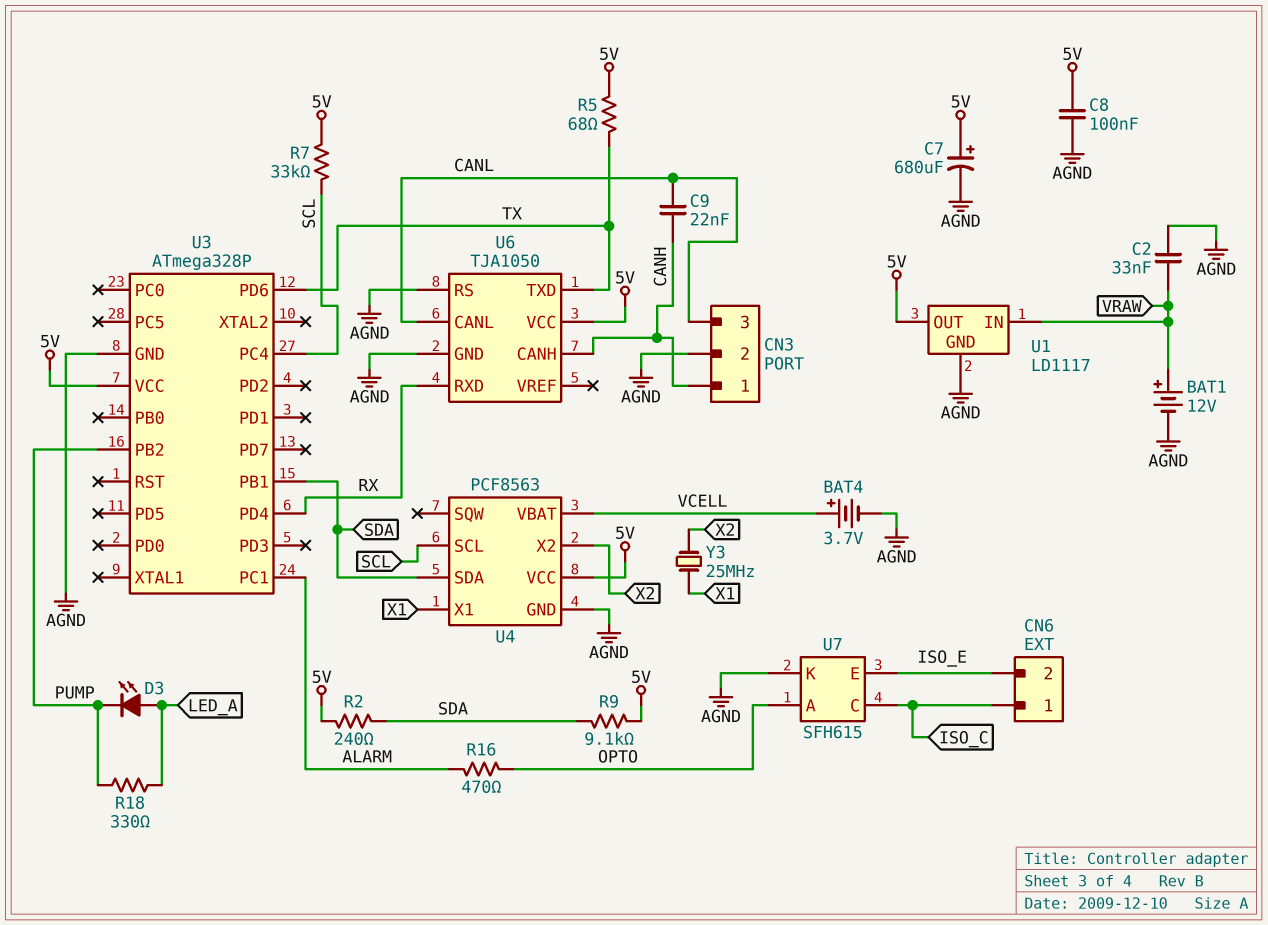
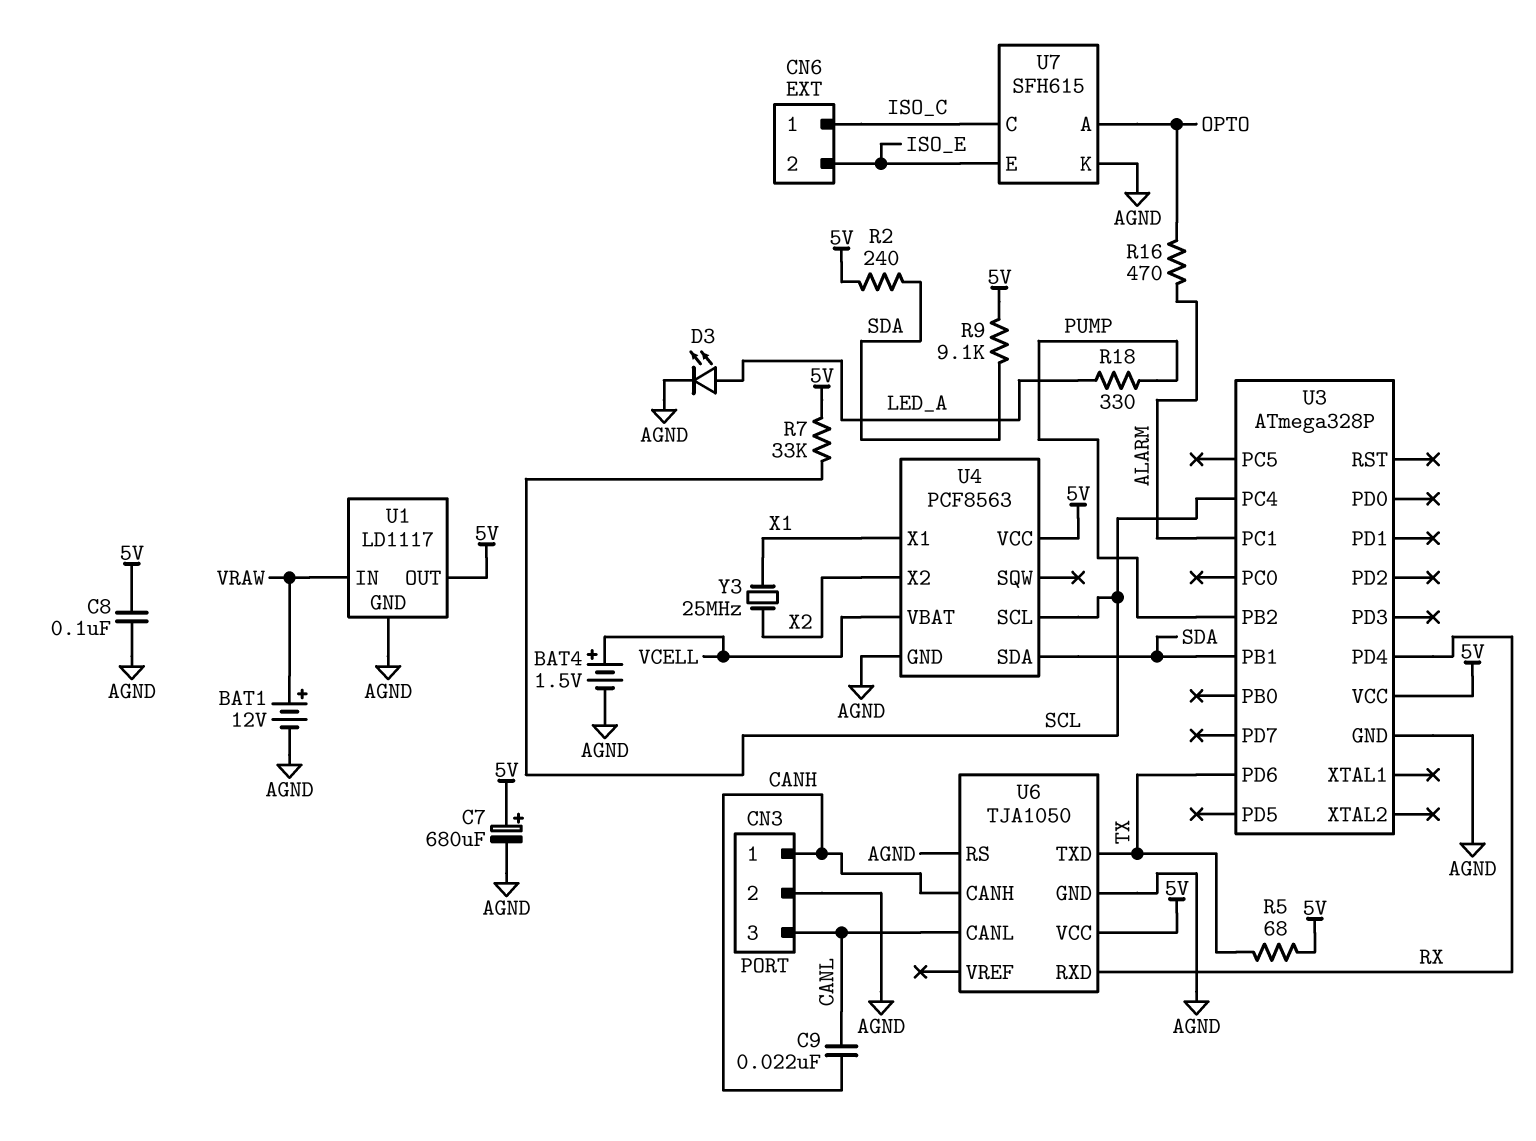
BAT4: 3.7V (plus VCELL, minus AGND) -> 1.5V (plus VCELL, minus AGND)
C2: 33nF (AGND, VRAW) -> none
D3: LED (A LED_A, K PUMP) -> LED (A LED_A, K AGND)

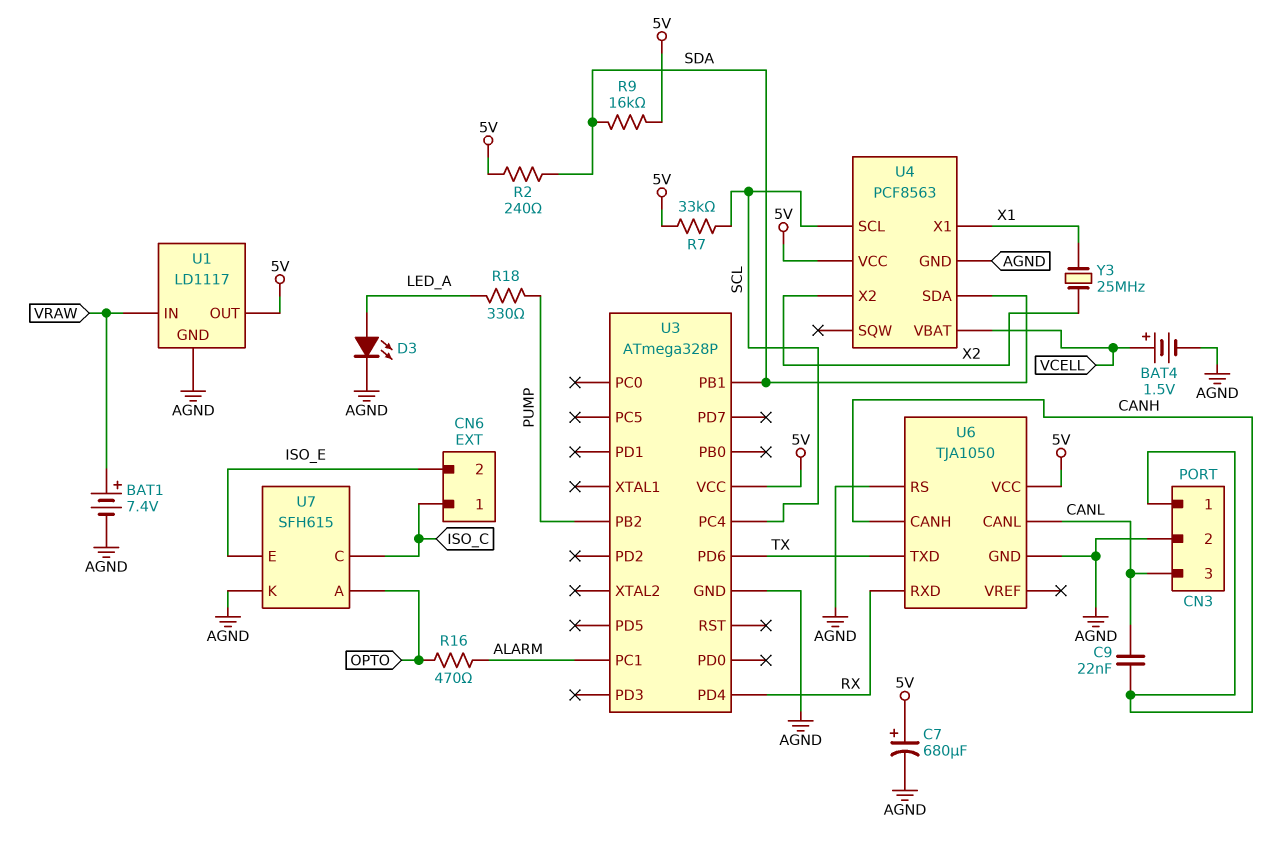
BAT1: 12V (plus VRAW, minus AGND) -> 7.4V (plus VRAW, minus AGND)
C8: 100nF (5V, AGND) -> none
R5: 68 (5V, TX) -> none
R9: 9.1k (5V, SDA) -> 16k (5V, SDA)

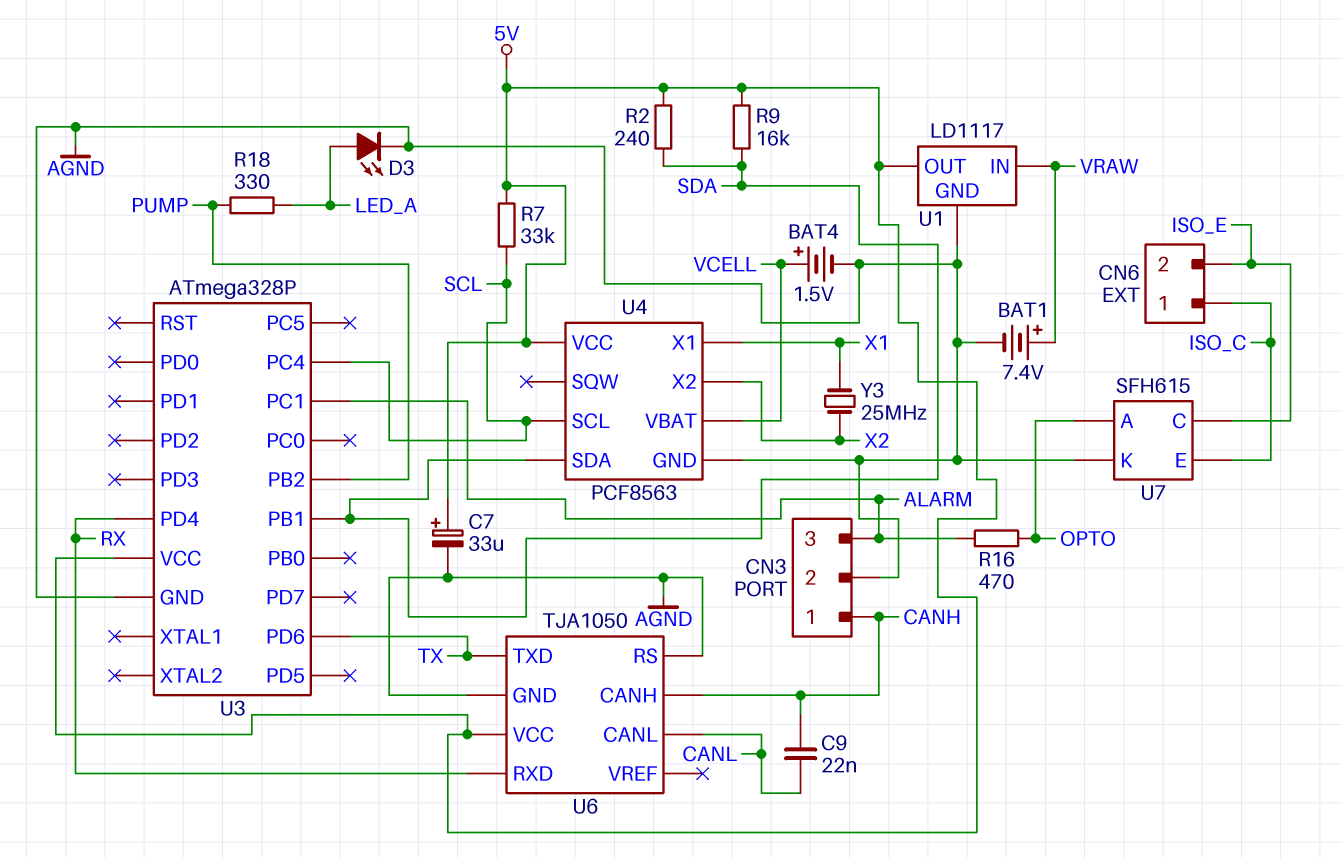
C7: 680uF (plus 5V, minus AGND) -> 33uF (plus 5V, minus AGND)
CN3 pin 3: CANL -> ALARM
U7 pin C: ISO_C -> ISO_E
U7 pin E: ISO_E -> ISO_C

